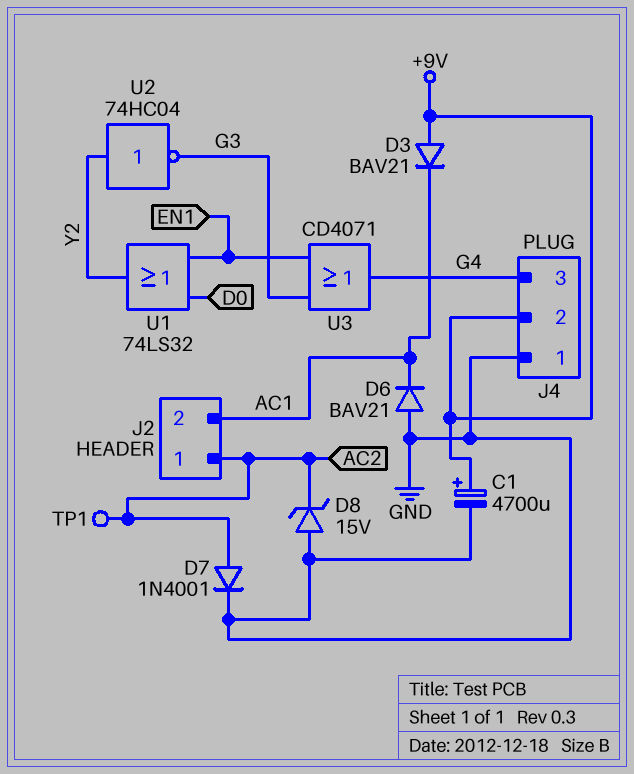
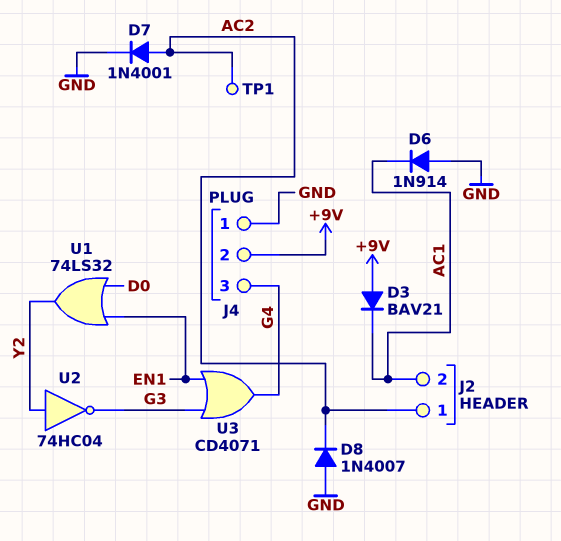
C1: 4700uF (plus +9V, minus GND) -> none
D6: diode BAV21 (A GND, K AC1) -> diode 1N914 (A GND, K AC1)
D8: zener 15V (A GND, K AC2) -> diode 1N4007 (A GND, K AC2)

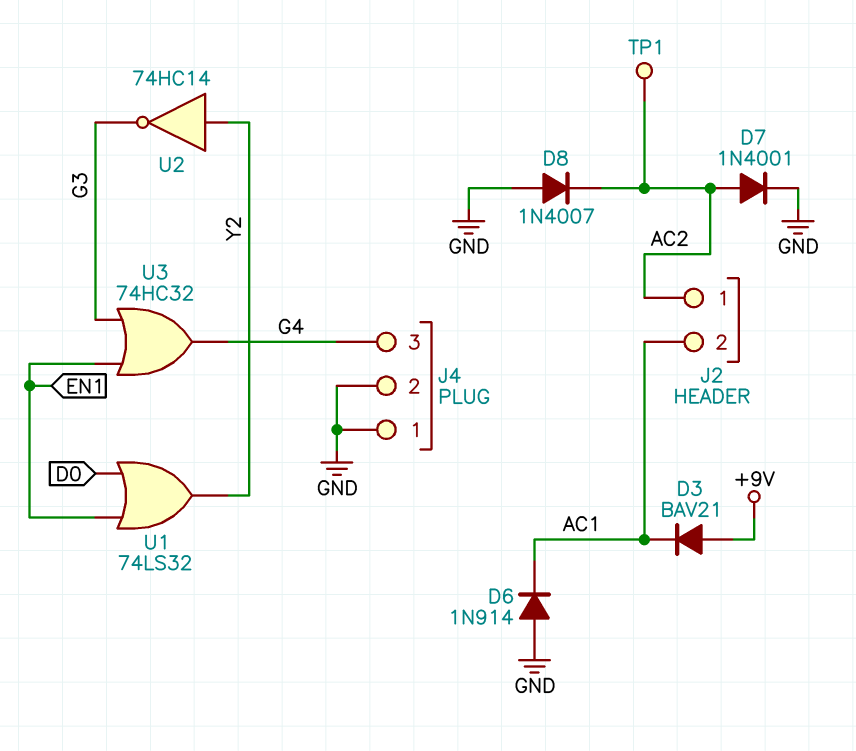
J4 pin 2: +9V -> GND
U2: NOT 74HC04 (in Y2, out G3) -> NOT 74HC14 (in Y2, out G3)
U3: OR CD4071 (in EN1, in G3, out G4) -> OR 74HC32 (in EN1, in G3, out G4)

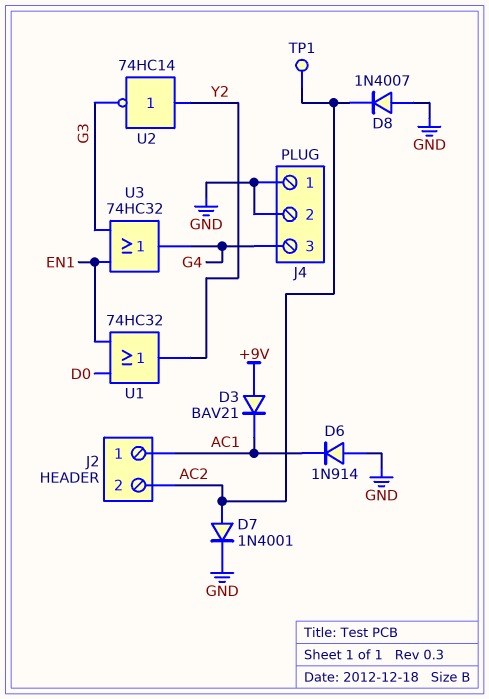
J2 pin 1: AC2 -> AC1
J2 pin 2: AC1 -> AC2
U1: OR 74LS32 (in D0, in EN1, out Y2) -> OR 74HC32 (in D0, in EN1, out Y2)

